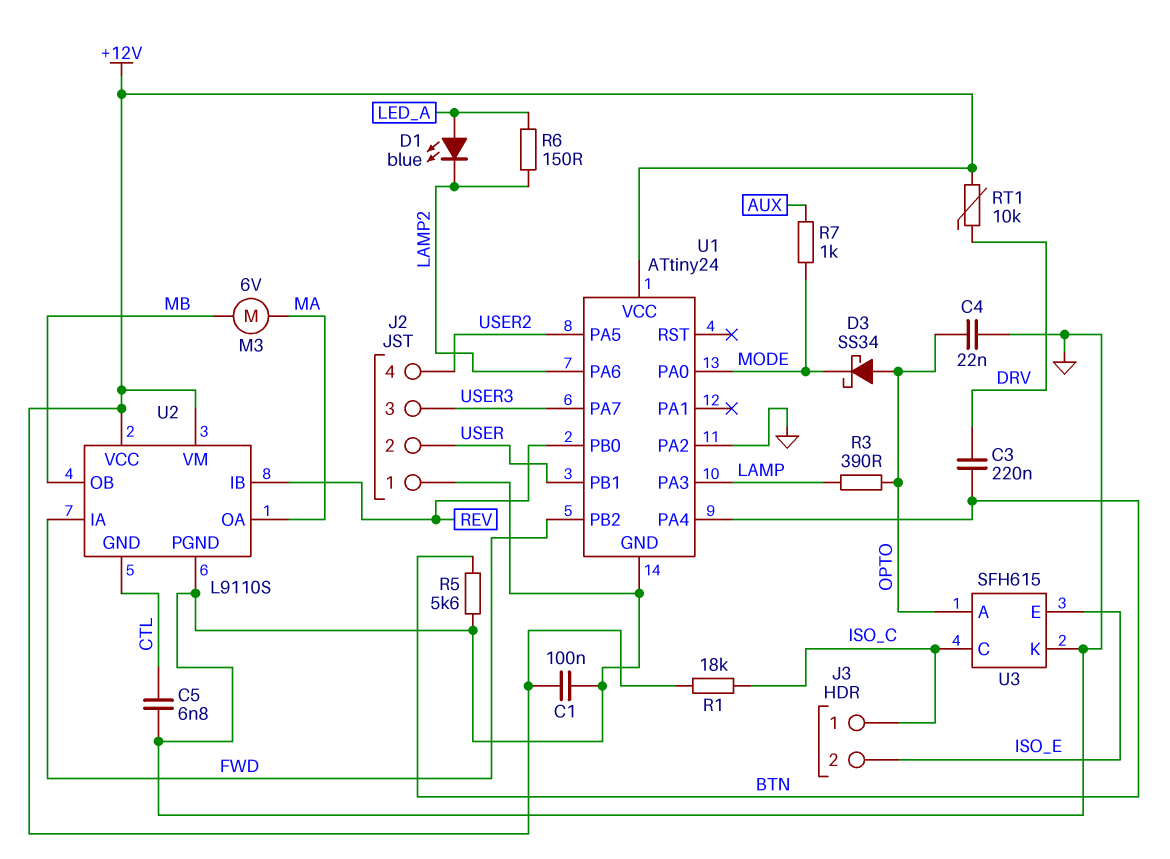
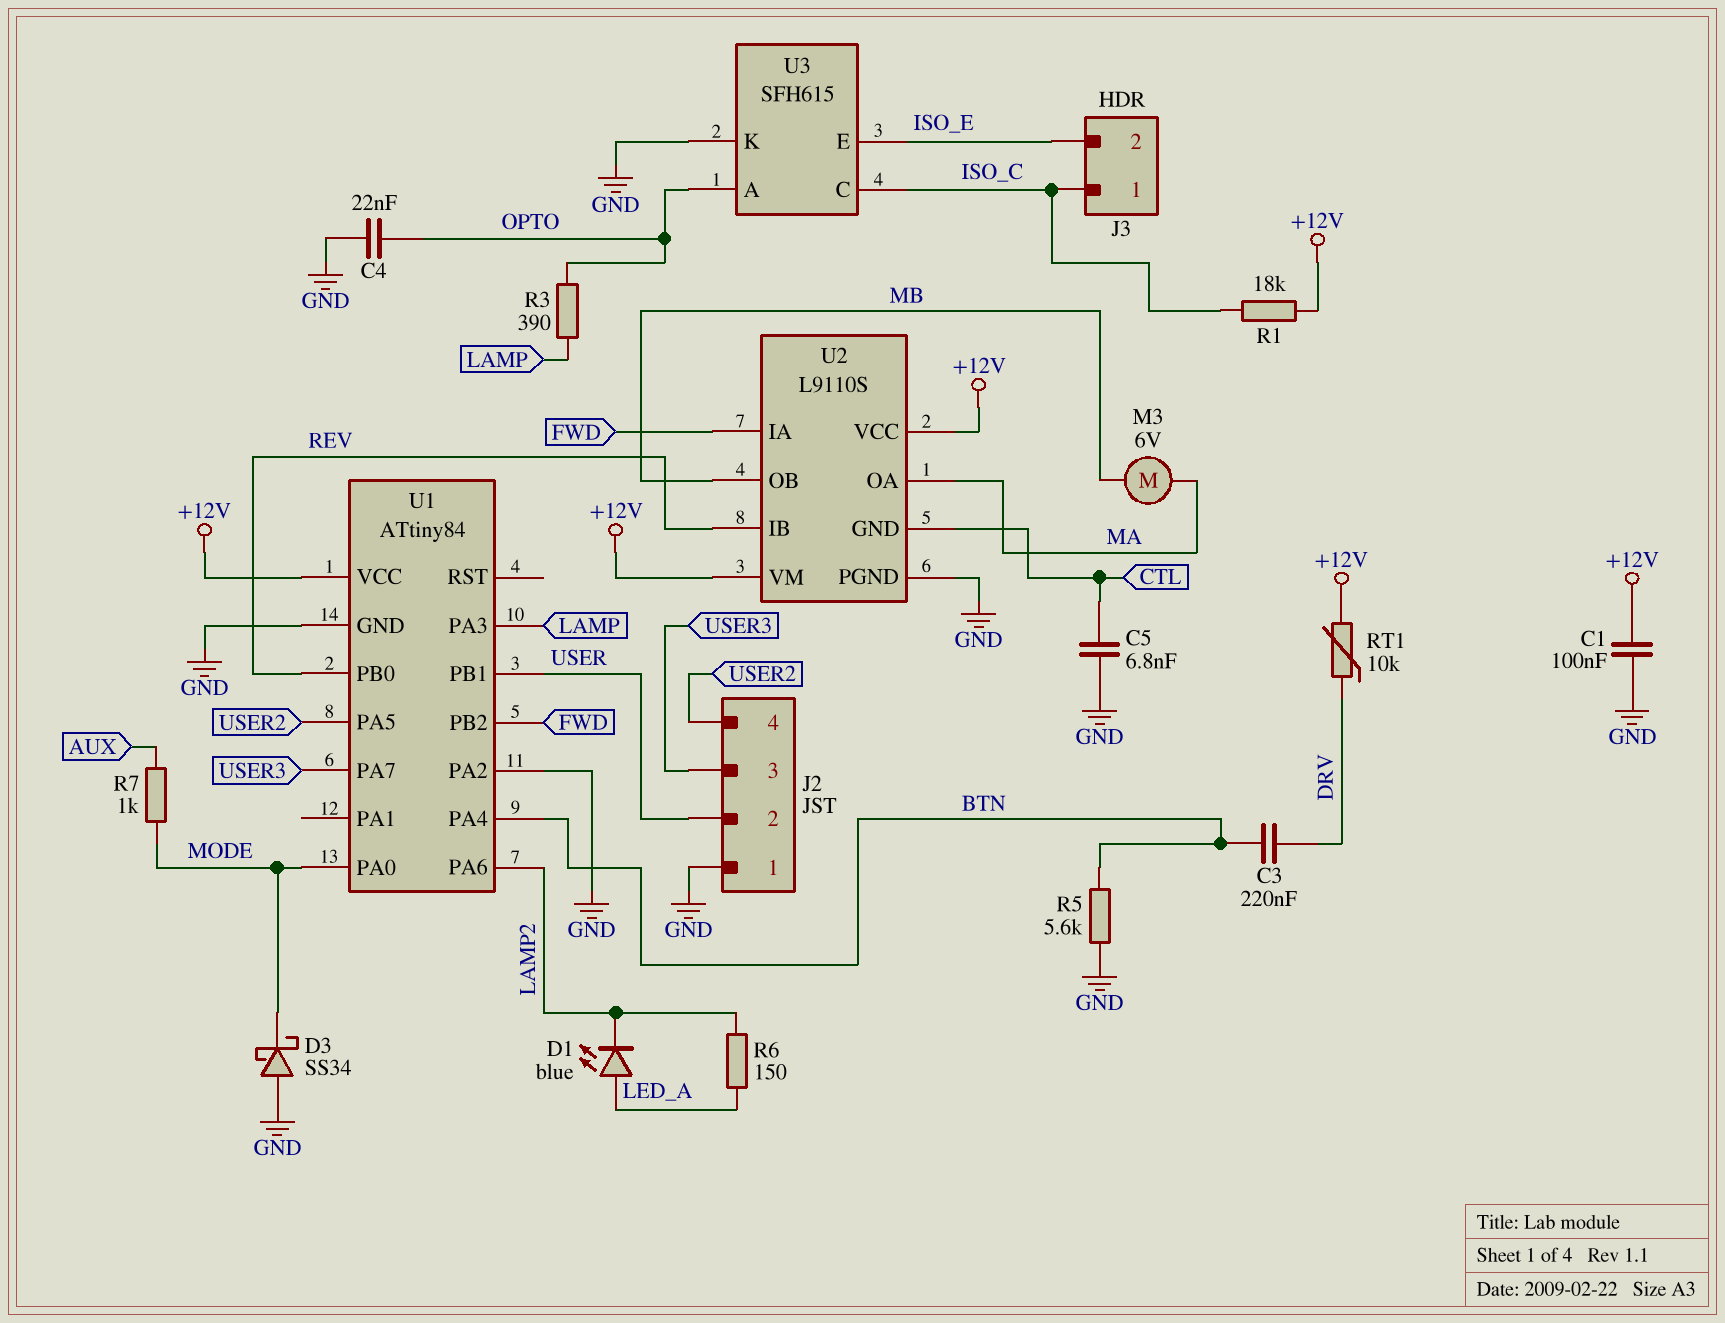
D3: schottky SS34 (A OPTO, K MODE) -> schottky SS34 (A GND, K MODE)
U1: ATtiny24 -> ATtiny84

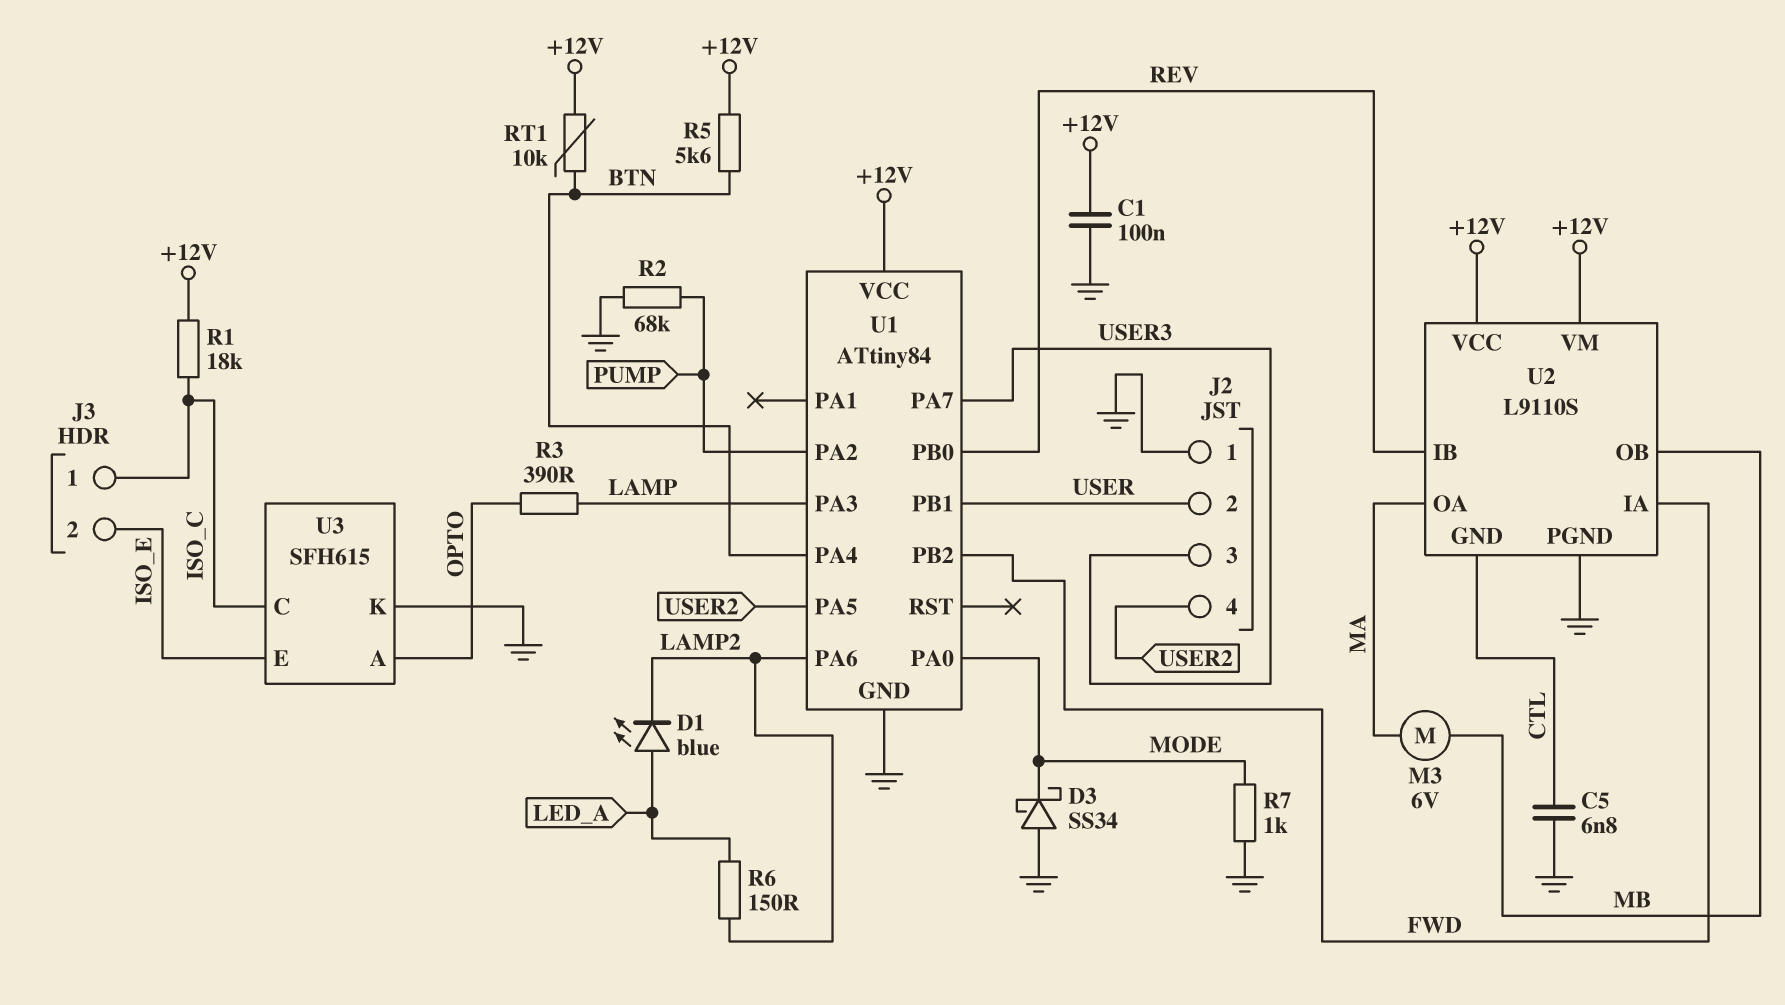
C3: 220nF (BTN, DRV) -> none
C4: 22nF (GND, OPTO) -> none
R2: none -> 68k (GND, PUMP)
R5: 5.6k (BTN, GND) -> 5.6k (+12V, BTN)
R7: 1k (AUX, MODE) -> 1k (GND, MODE)
RT1: 10k (+12V, DRV) -> 10k (+12V, BTN)
U1 pin PA2: GND -> PUMP

